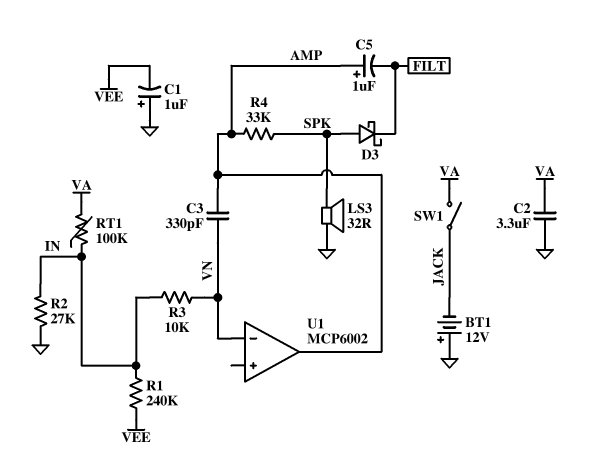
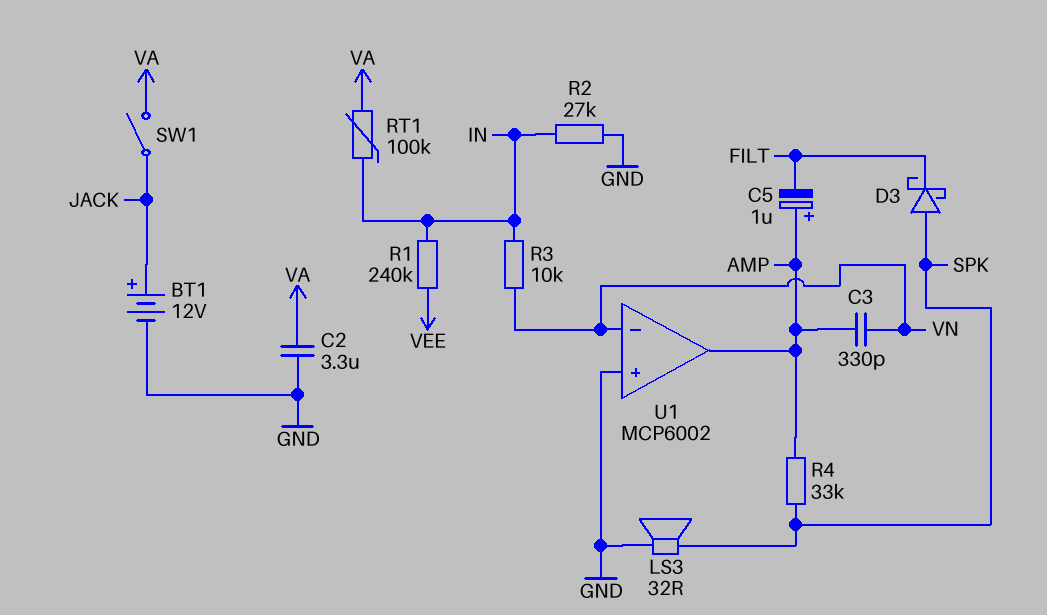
BT1: 12V (plus GND, minus JACK) -> 12V (plus JACK, minus GND)
C1: 1uF (plus GND, minus VEE) -> none
U1 pin in+: none -> GND

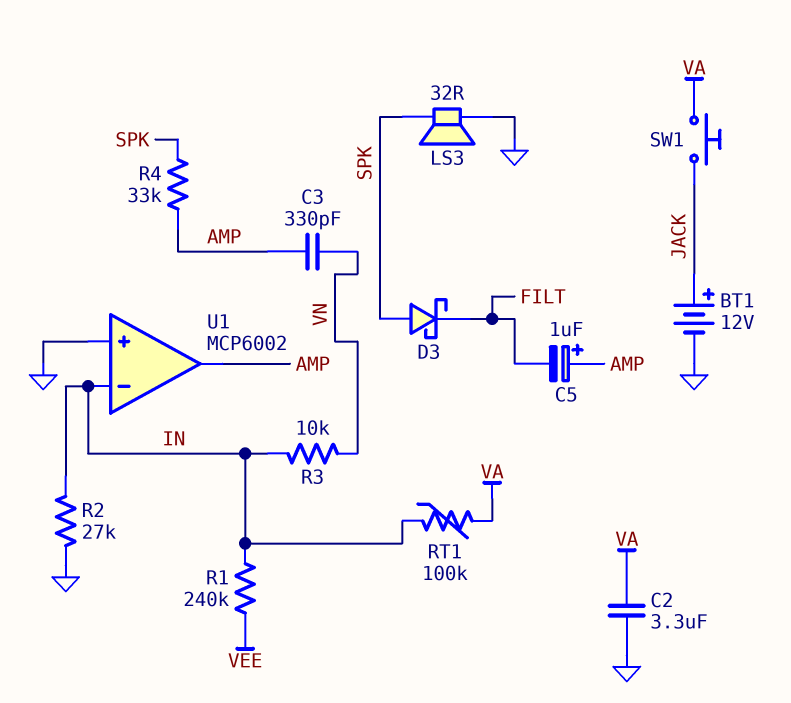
SW1: switch (JACK, VA) -> button (JACK, VA)
U1 pin in-: VN -> IN

